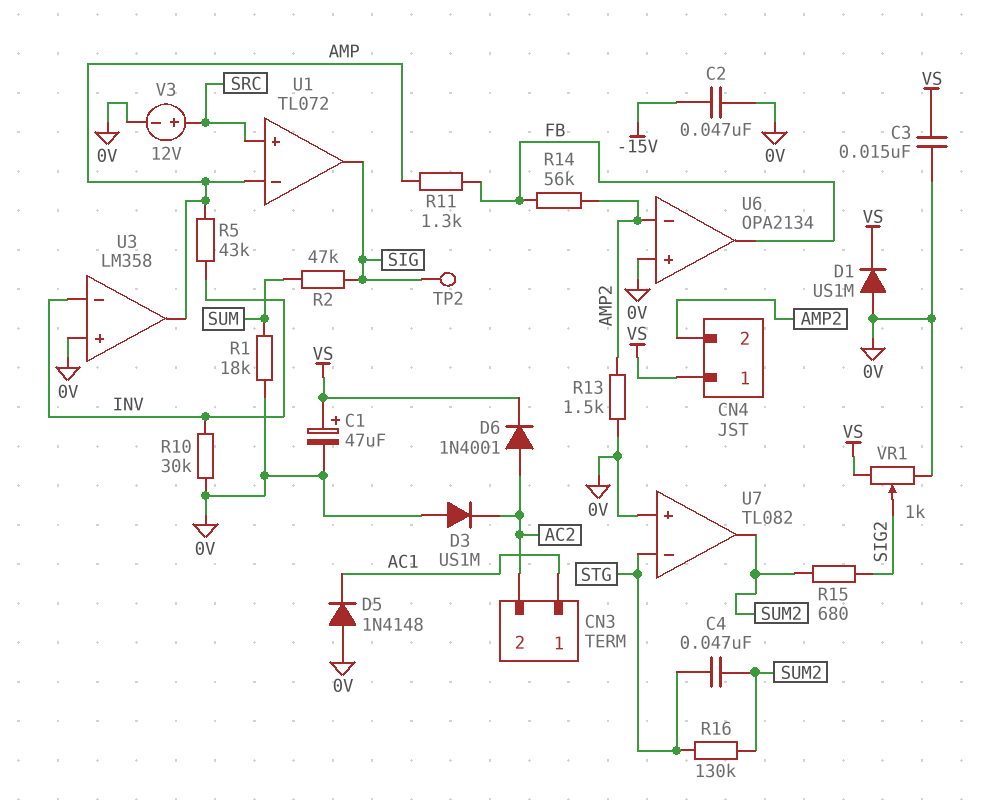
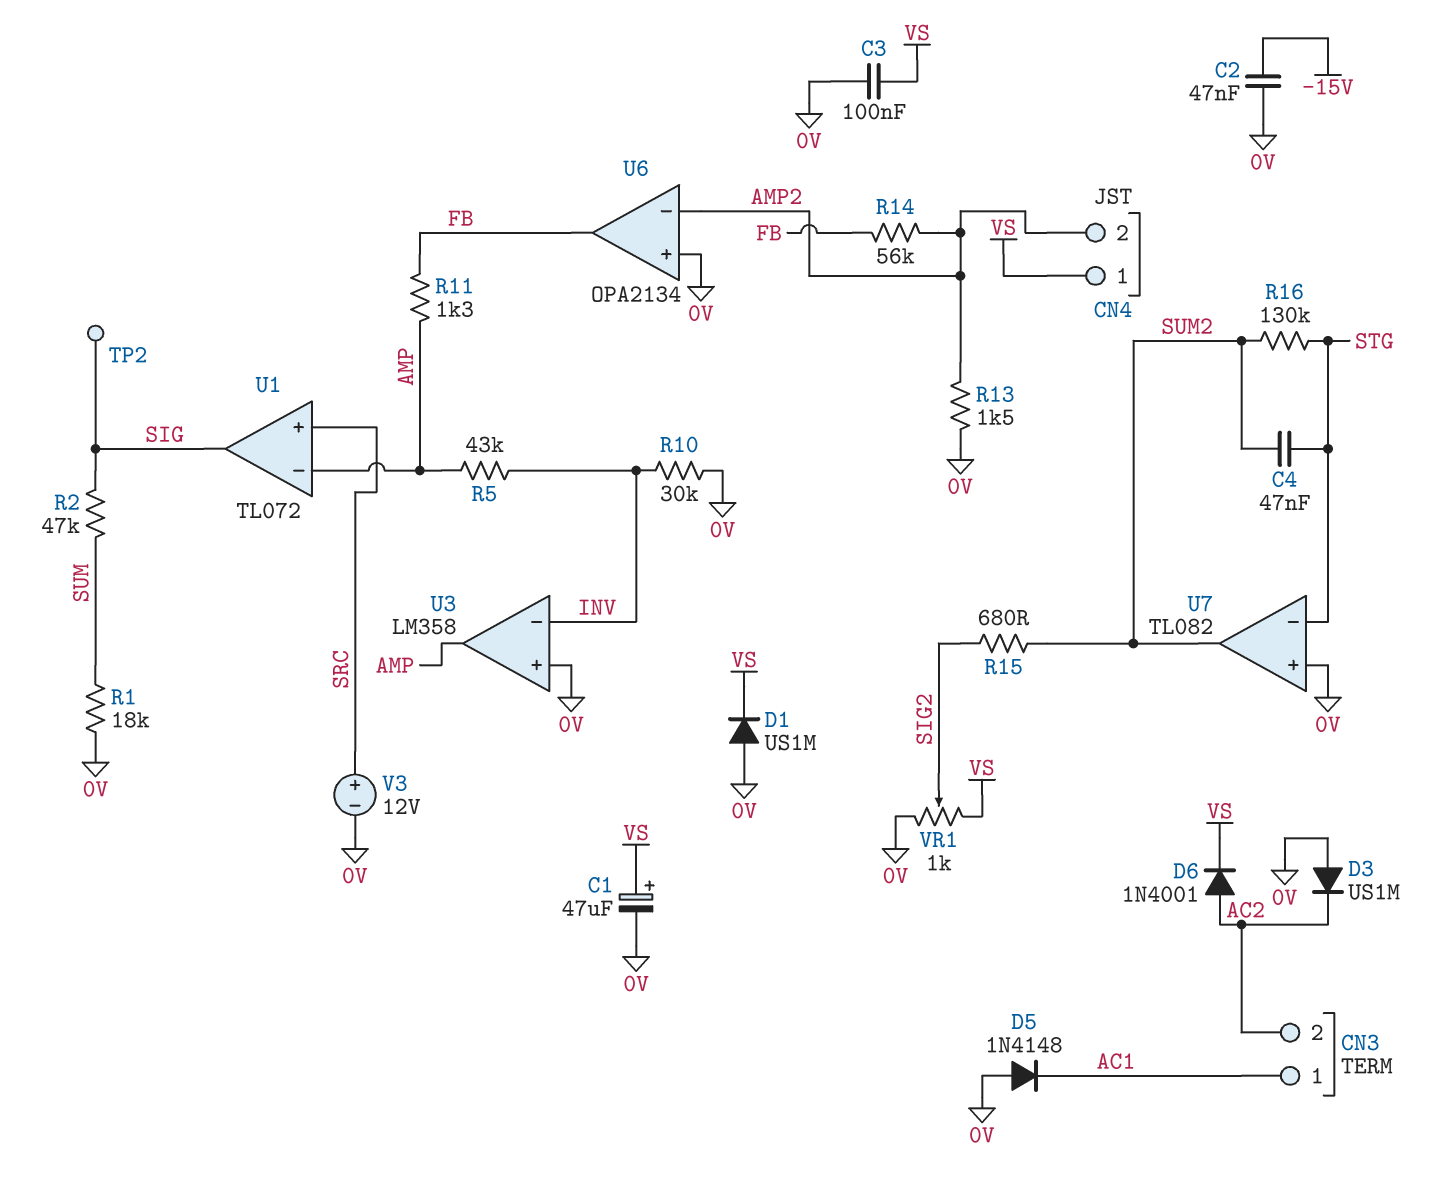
C3: 15nF (0V, VS) -> 100nF (0V, VS)

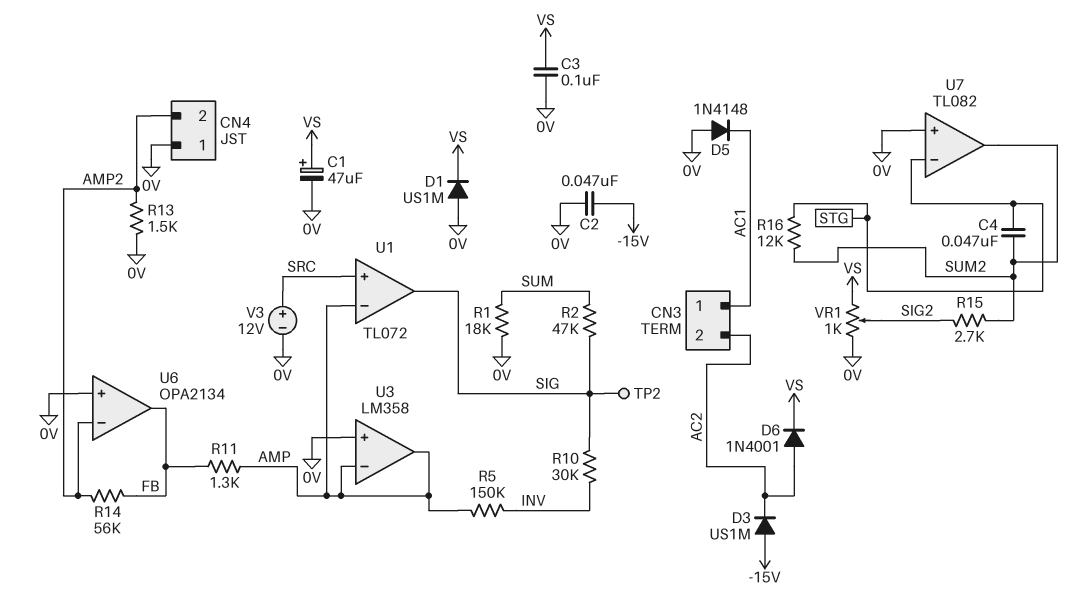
CN4 pin 1: VS -> 0V
D3: diode US1M (A 0V, K AC2) -> diode US1M (A -15V, K AC2)
R5: 43k (AMP, INV) -> 150k (AMP, INV)
R10: 30k (0V, INV) -> 30k (INV, SIG)
R15: 680 (SIG2, SUM2) -> 2.7k (SIG2, SUM2)
R16: 130k (STG, SUM2) -> 12k (STG, SUM2)
U3 pin in-: INV -> AMP

